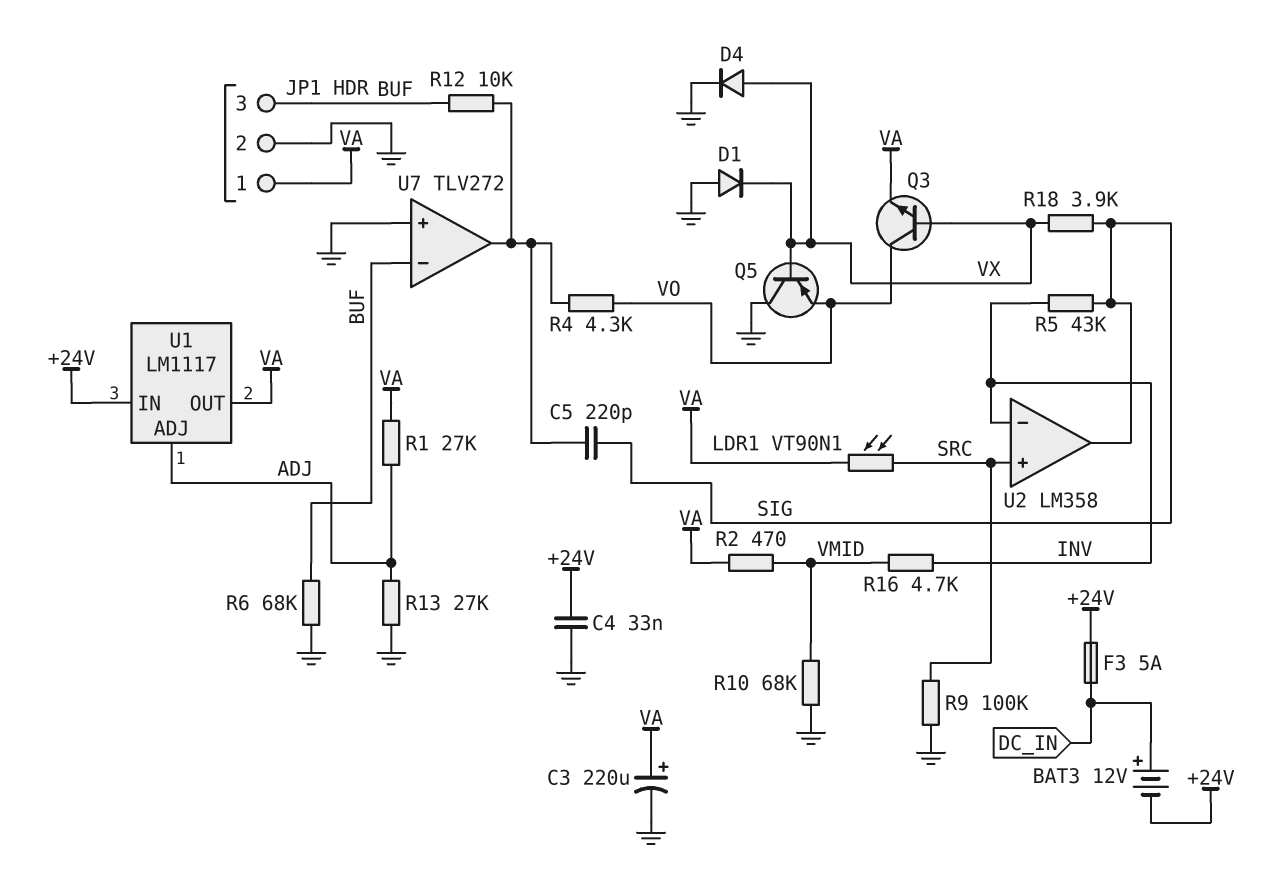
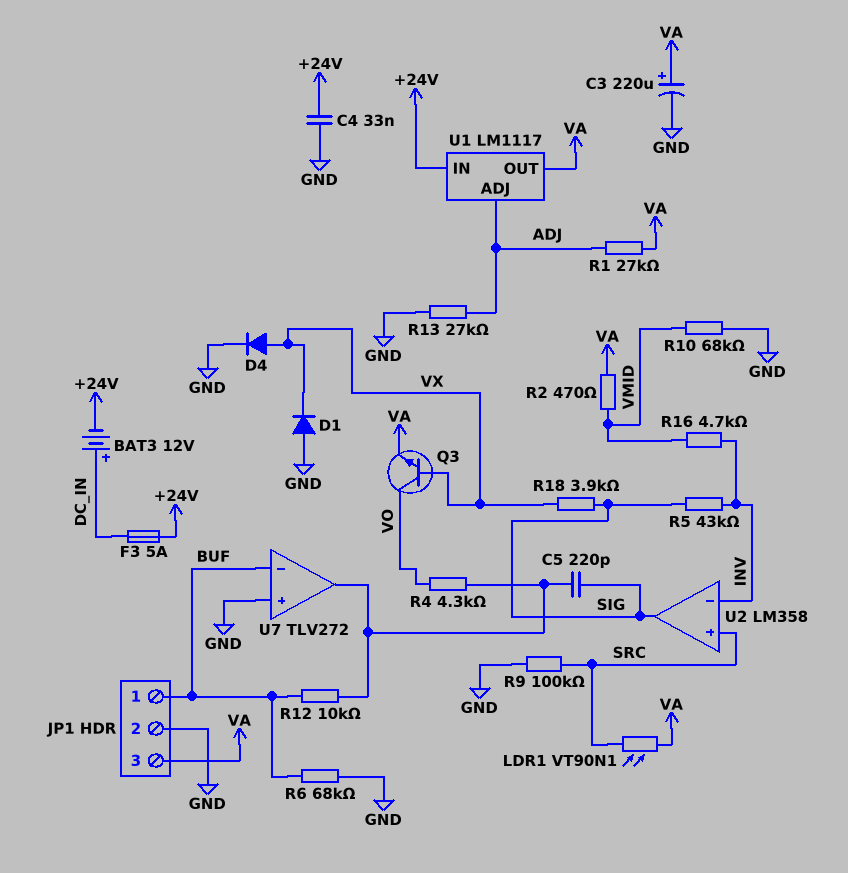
JP1 pin 1: VA -> BUF
JP1 pin 3: BUF -> VA
Q5: PNP (B VX, C GND, E VO) -> none

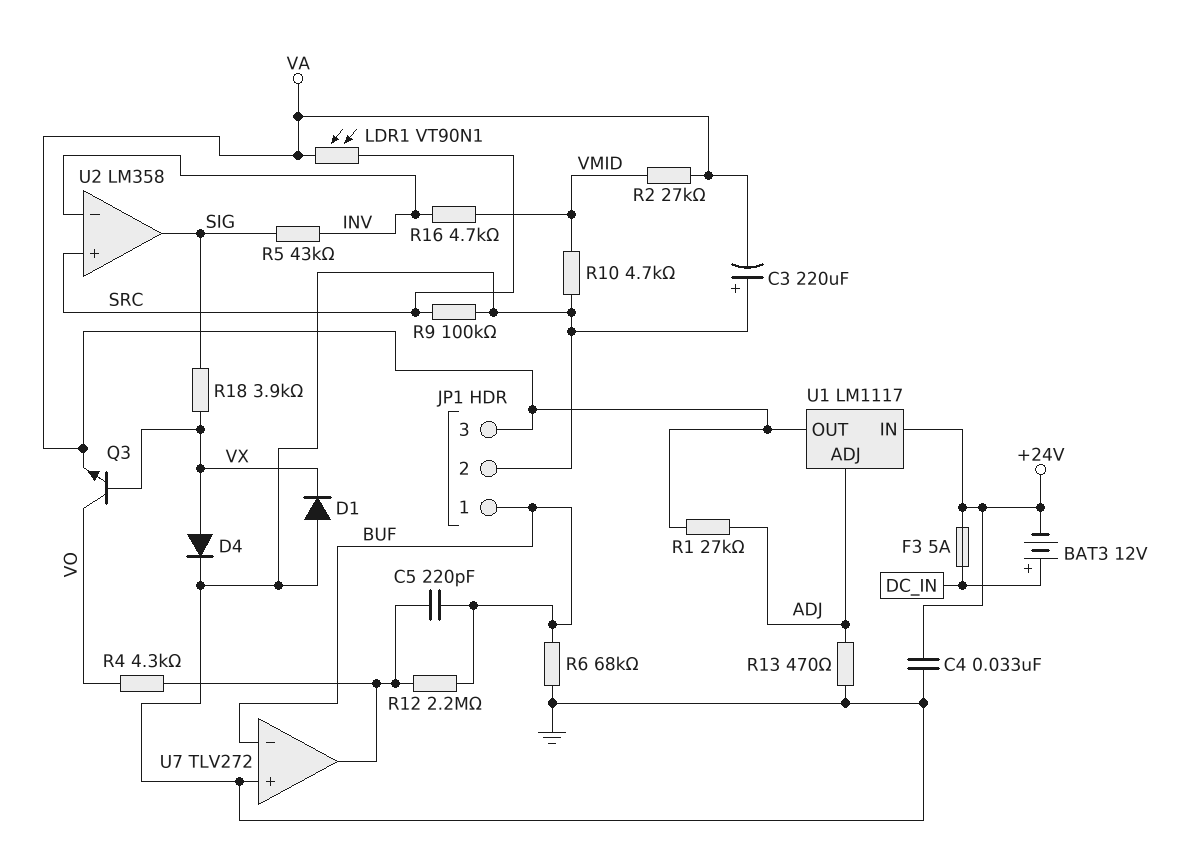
C3: 220uF (plus VA, minus GND) -> 220uF (plus GND, minus VA)
C5: 220pF (SIG, U7/out) -> 220pF (BUF, U7/out)
R2: 470 (VA, VMID) -> 27k (VA, VMID)
R10: 68k (GND, VMID) -> 4.7k (GND, VMID)
R12: 10k (BUF, U7/out) -> 2.2M (BUF, U7/out)
R13: 27k (ADJ, GND) -> 470 (ADJ, GND)

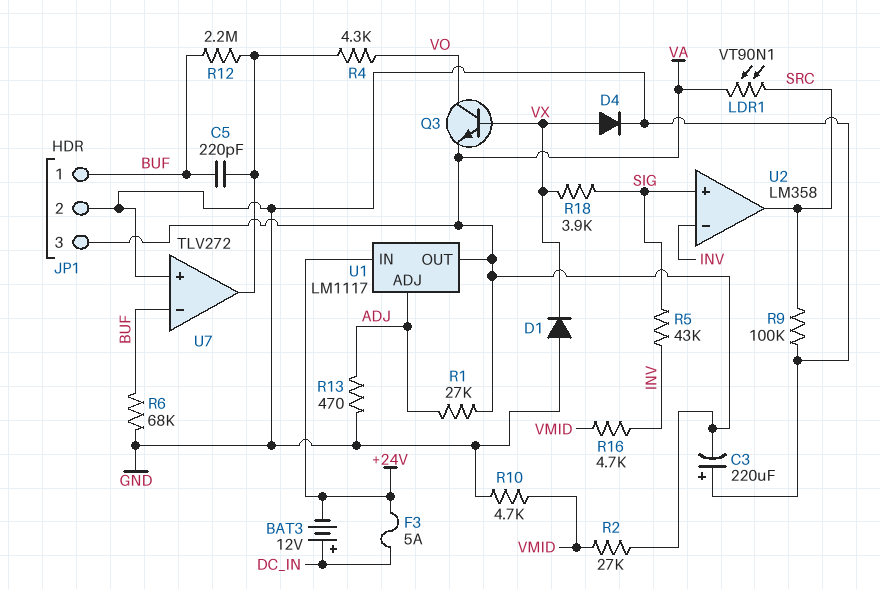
C4: 33nF (+24V, GND) -> none
U2 pin in+: SRC -> SIG
U2 pin out: SIG -> SRC

